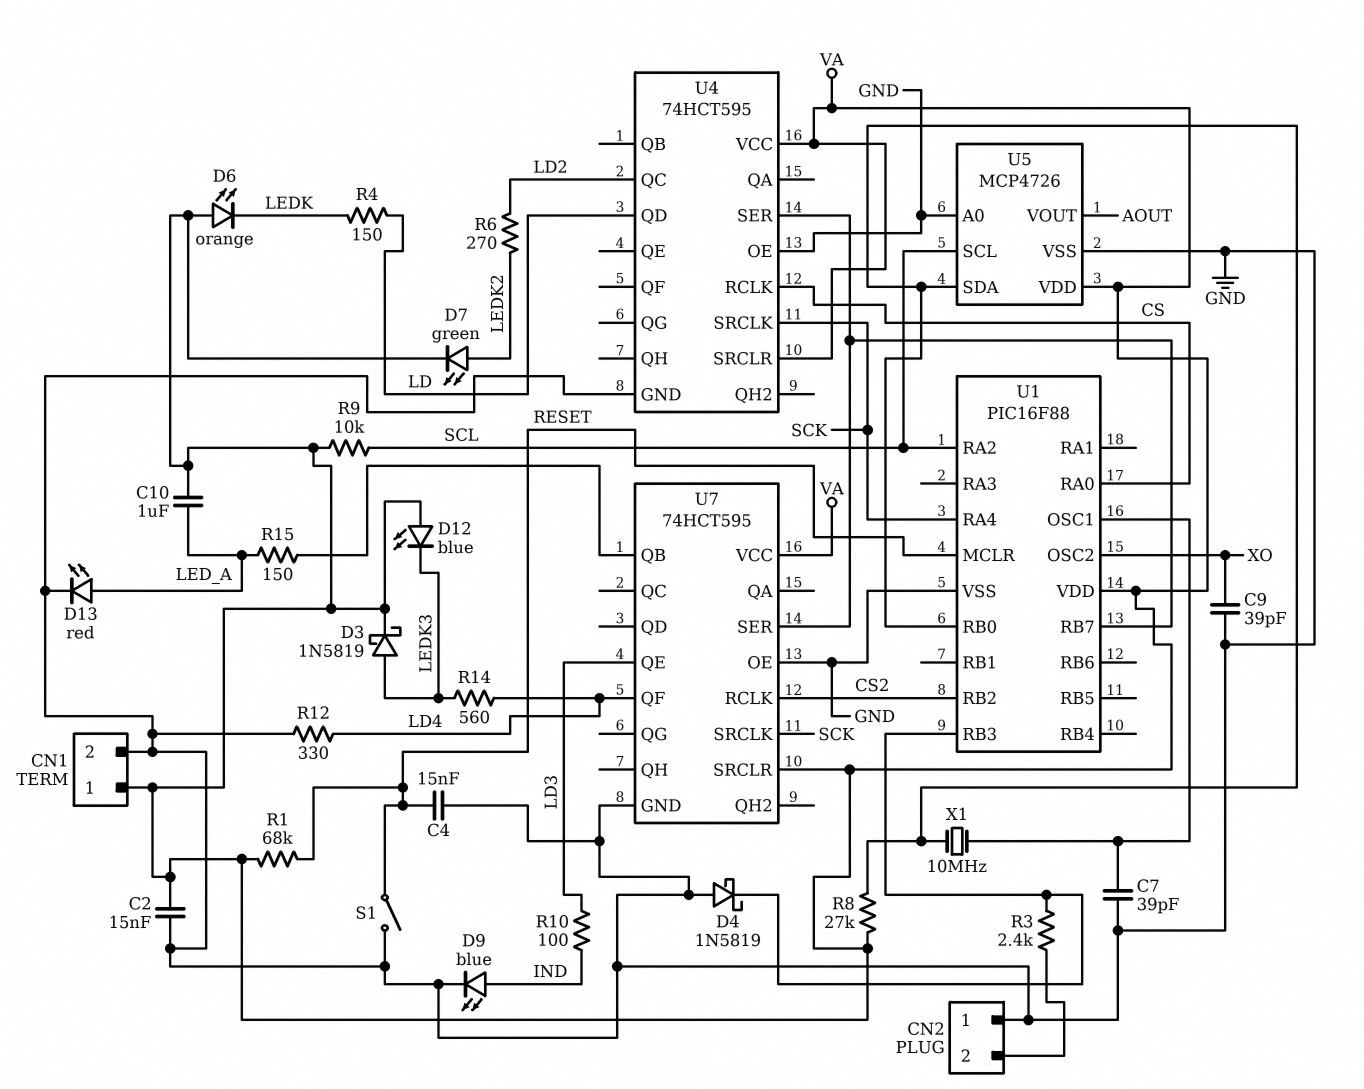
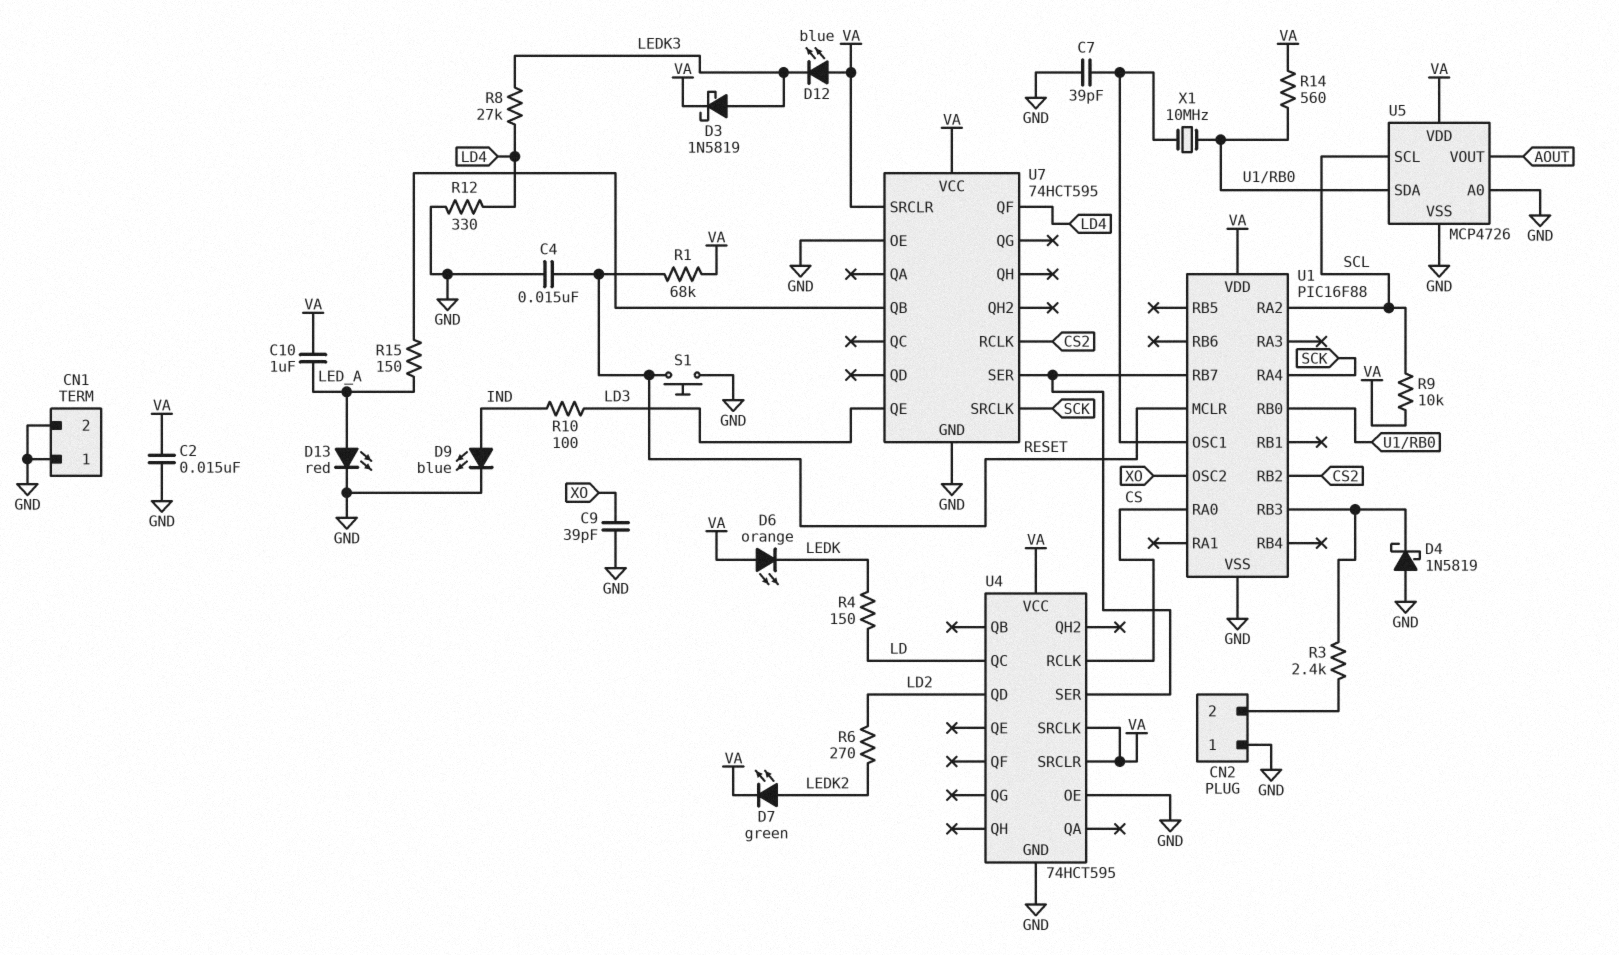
CN1 pin 1: VA -> GND
R8: 27k (U1/RB0, VA) -> 27k (LD4, LEDK3)
R14: 560 (LD4, LEDK3) -> 560 (U1/RB0, VA)
S1: switch (GND, RESET) -> button (GND, RESET)
U4 pin QC: LD2 -> LD
U4 pin QD: LD -> LD2
U4 pin SRCLK: SCK -> VA

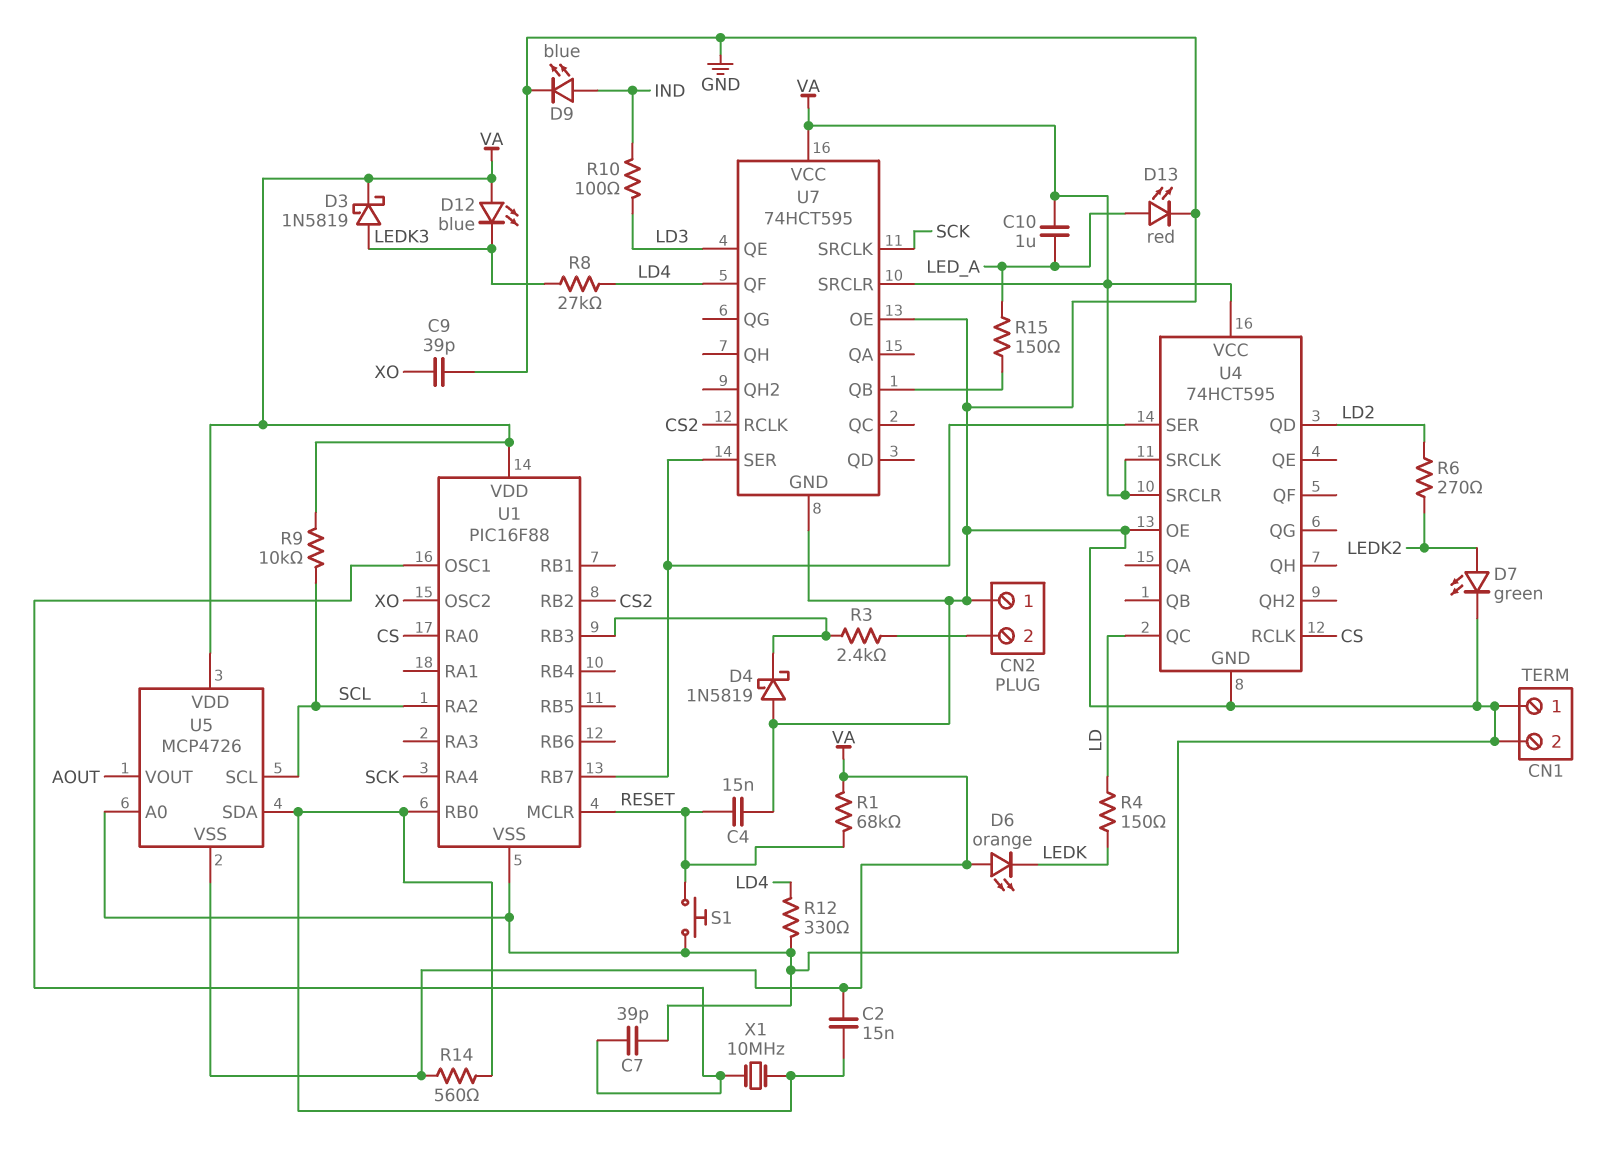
C2: 15nF (GND, VA) -> 15nF (U1/RB0, VA)
D7: LED green (A LEDK2, K VA) -> LED green (A LEDK2, K GND)
U5 pin VSS: GND -> VA

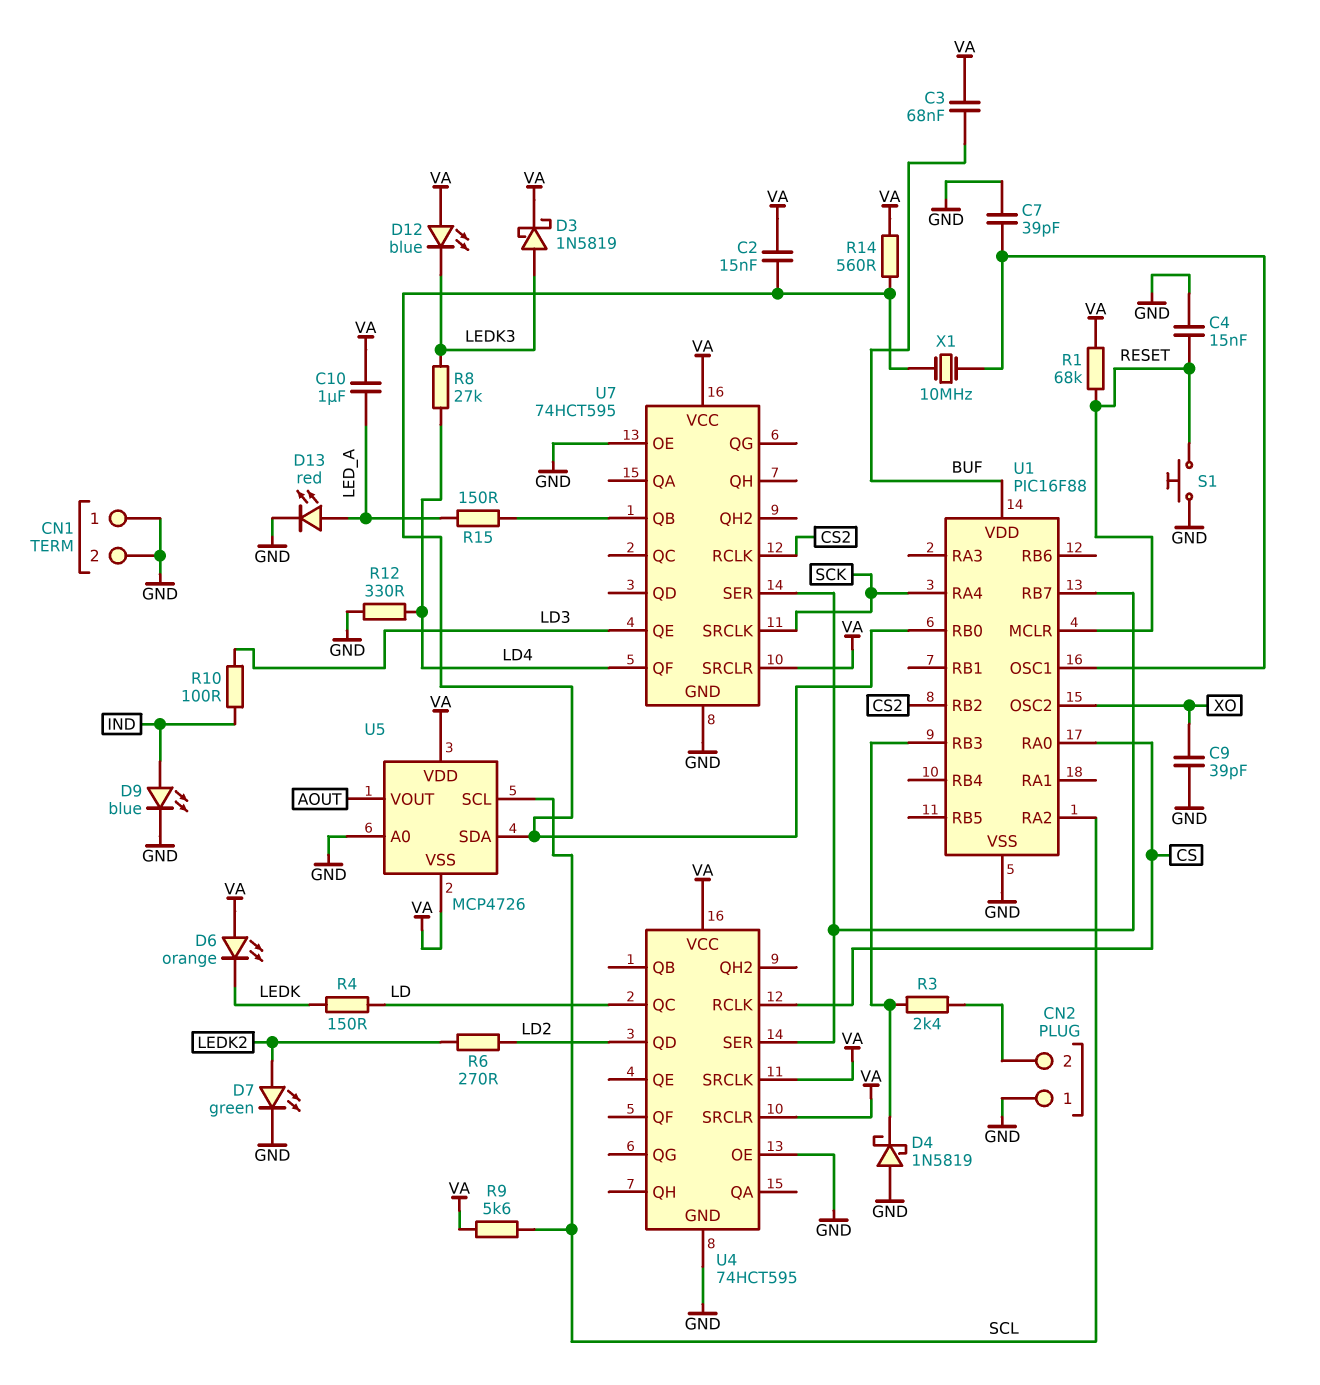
C3: none -> 68nF (BUF, VA)
R9: 10k (SCL, VA) -> 5.6k (SCL, VA)
U1 pin VDD: VA -> BUF

